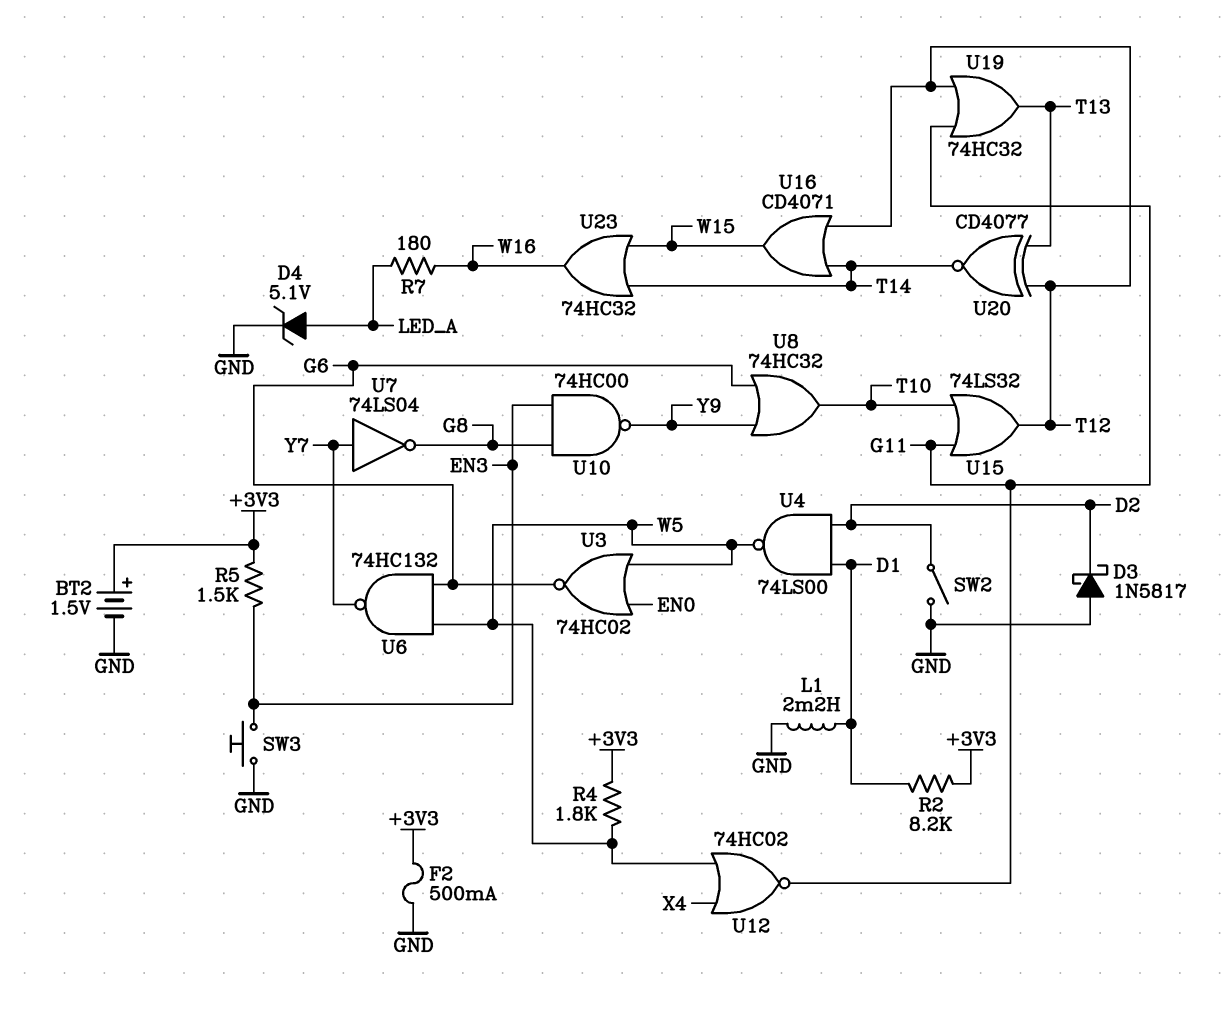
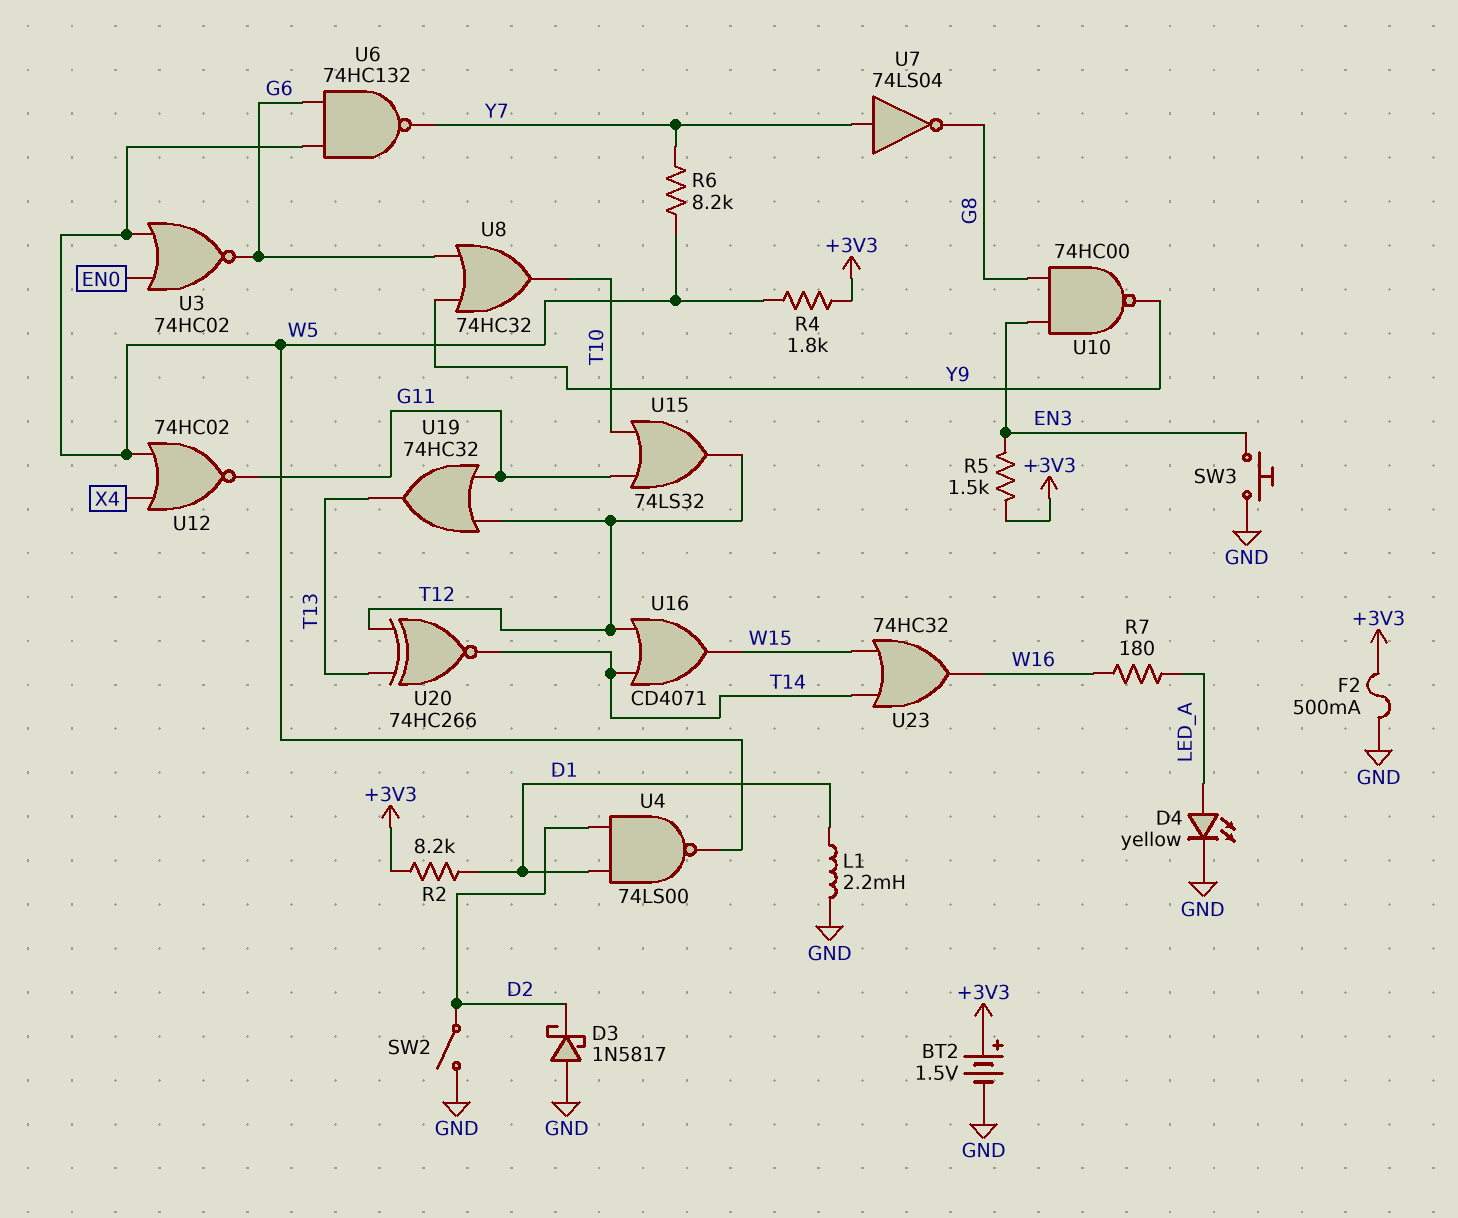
D4: zener 5.1V (A LED_A, K GND) -> LED yellow (A LED_A, K GND)
R6: none -> 8.2k (W5, Y7)
U20: XNOR CD4077 (in T12, in T13, out T14) -> XNOR 74HC266 (in T12, in T13, out T14)

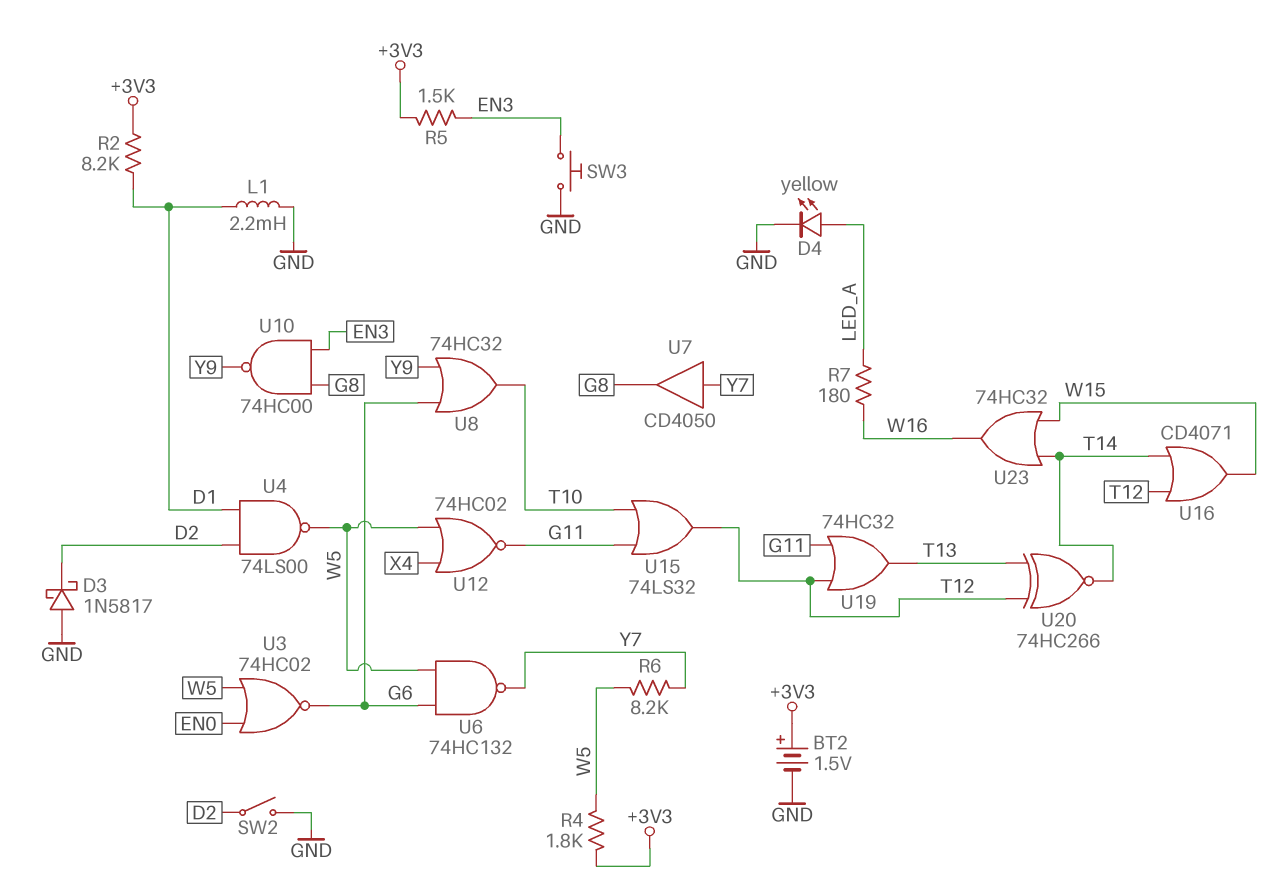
F2: 500mA (+3V3, GND) -> none
U7: NOT 74LS04 (in Y7, out G8) -> buffer CD4050 (in Y7, out G8)

